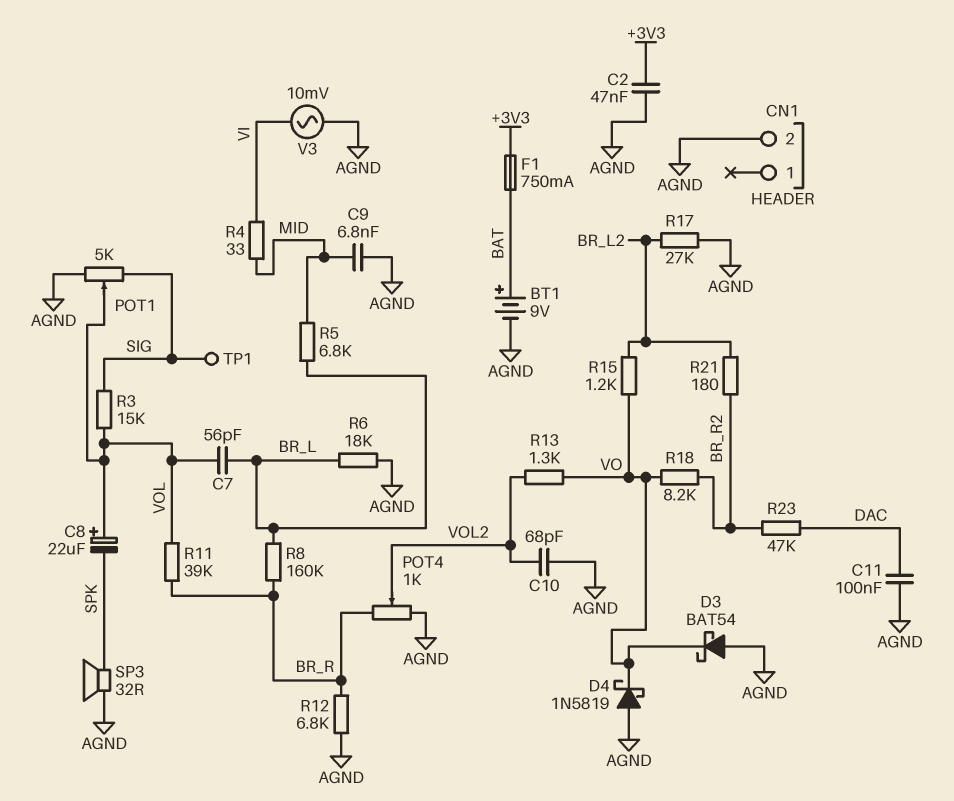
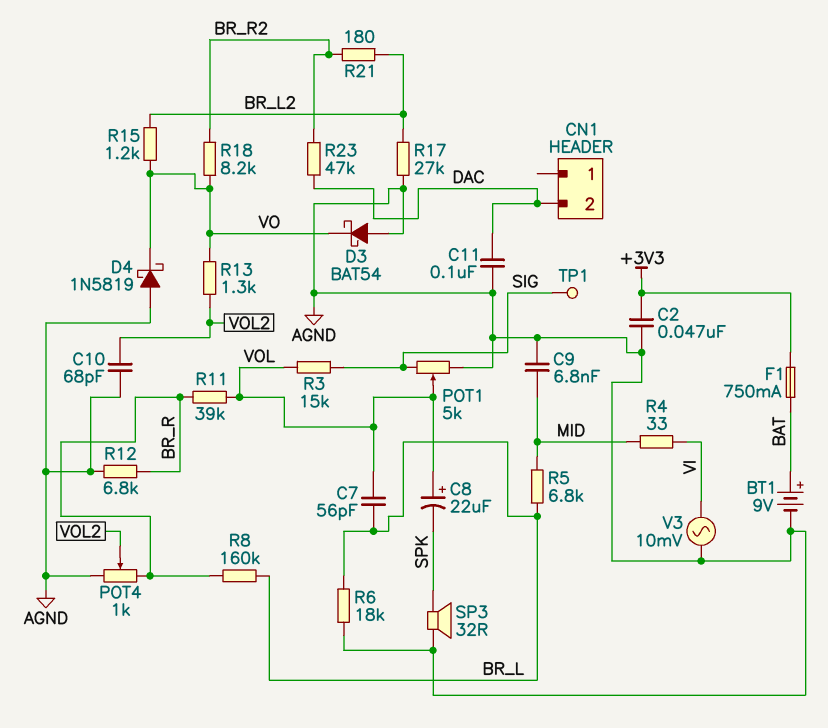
CN1 pin 2: AGND -> DAC

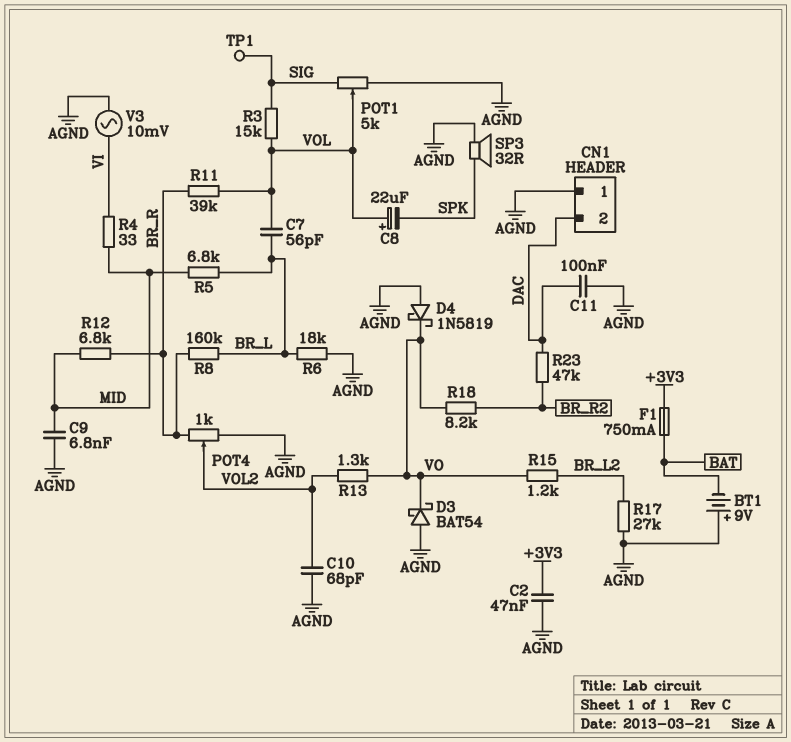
BT1: 9V (plus BAT, minus AGND) -> 9V (plus AGND, minus BAT)
CN1 pin 1: none -> AGND
R12: 6.8k (AGND, BR_R) -> 6.8k (BR_R, MID)
R21: 180 (BR_L2, BR_R2) -> none

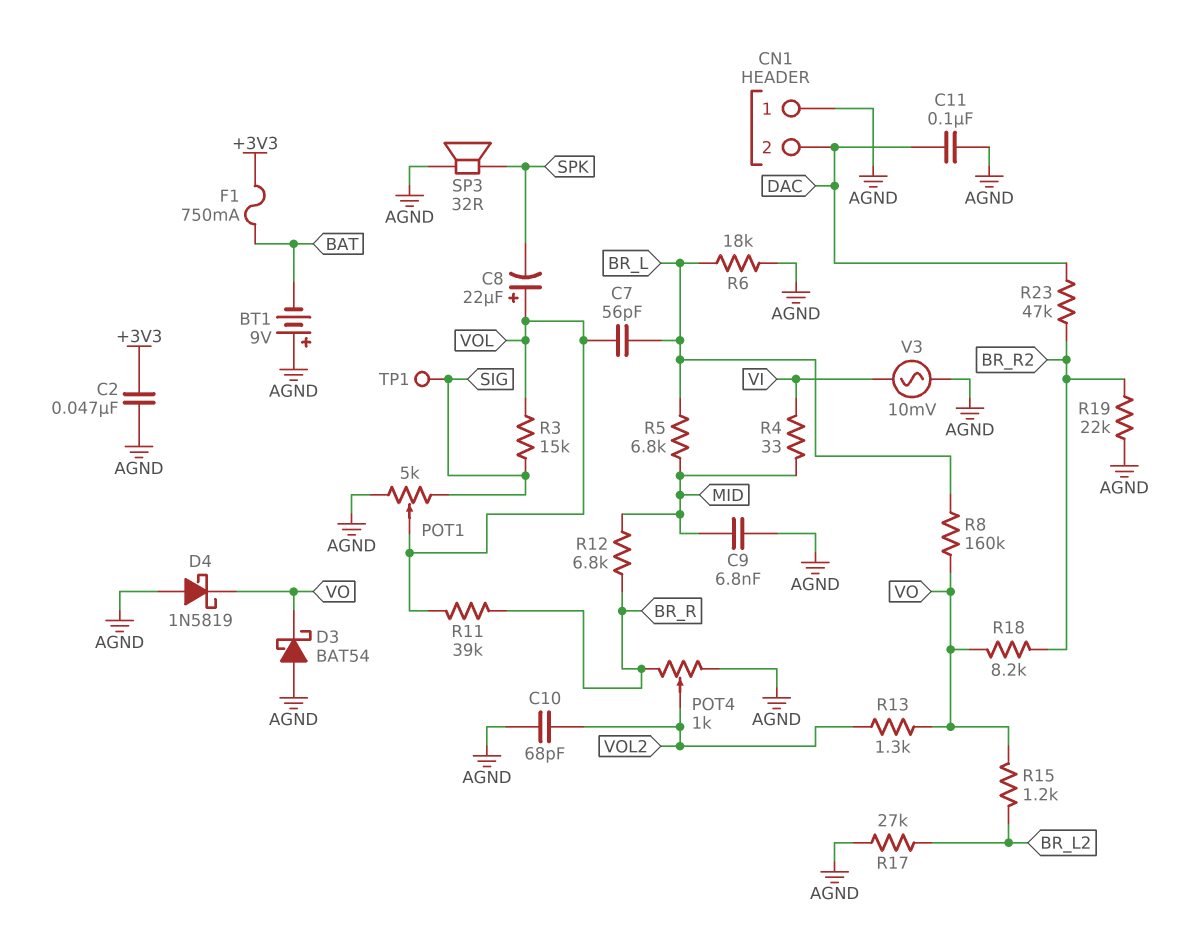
R8: 160k (BR_L, BR_R) -> 160k (BR_L, VO)
R19: none -> 22k (AGND, BR_R2)

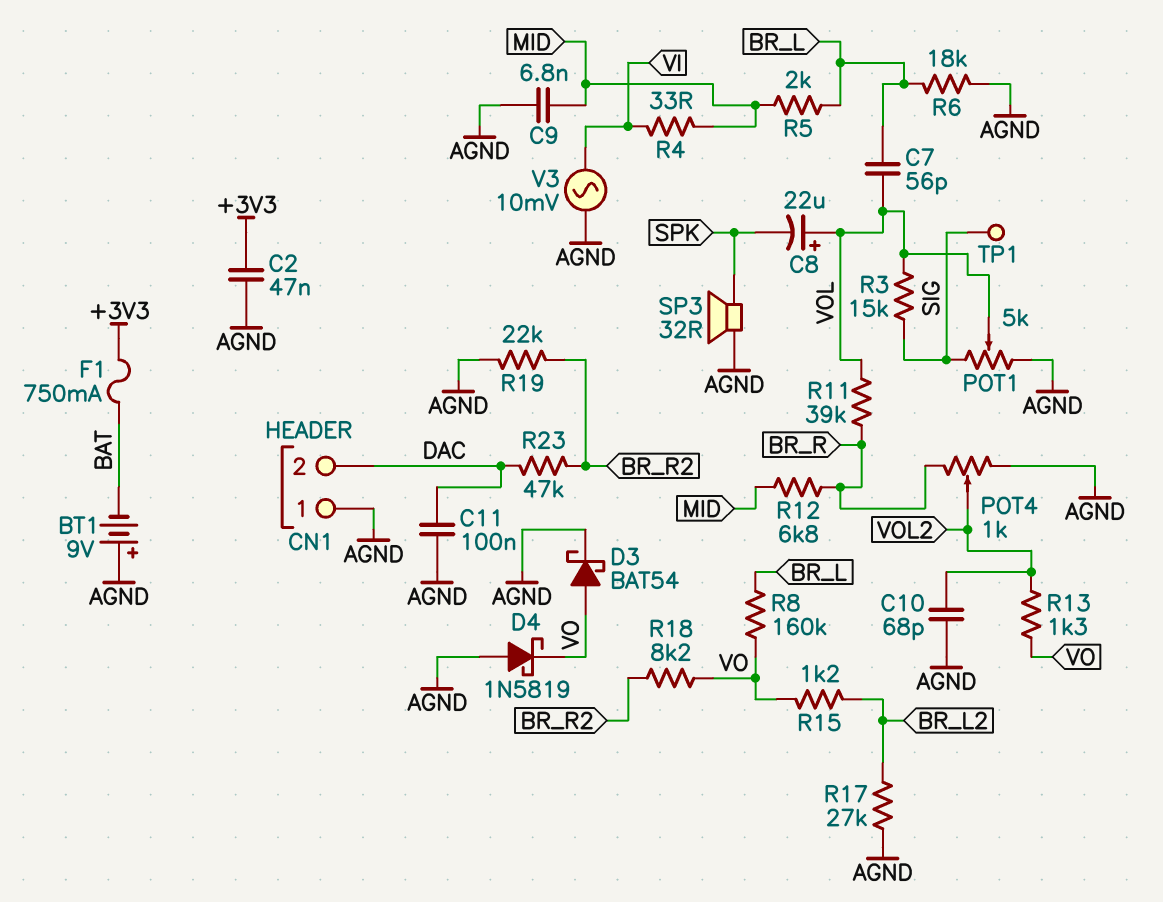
D3: schottky BAT54 (A AGND, K VO) -> schottky BAT54 (A VO, K AGND)
R5: 6.8k (BR_L, MID) -> 2k (BR_L, MID)

